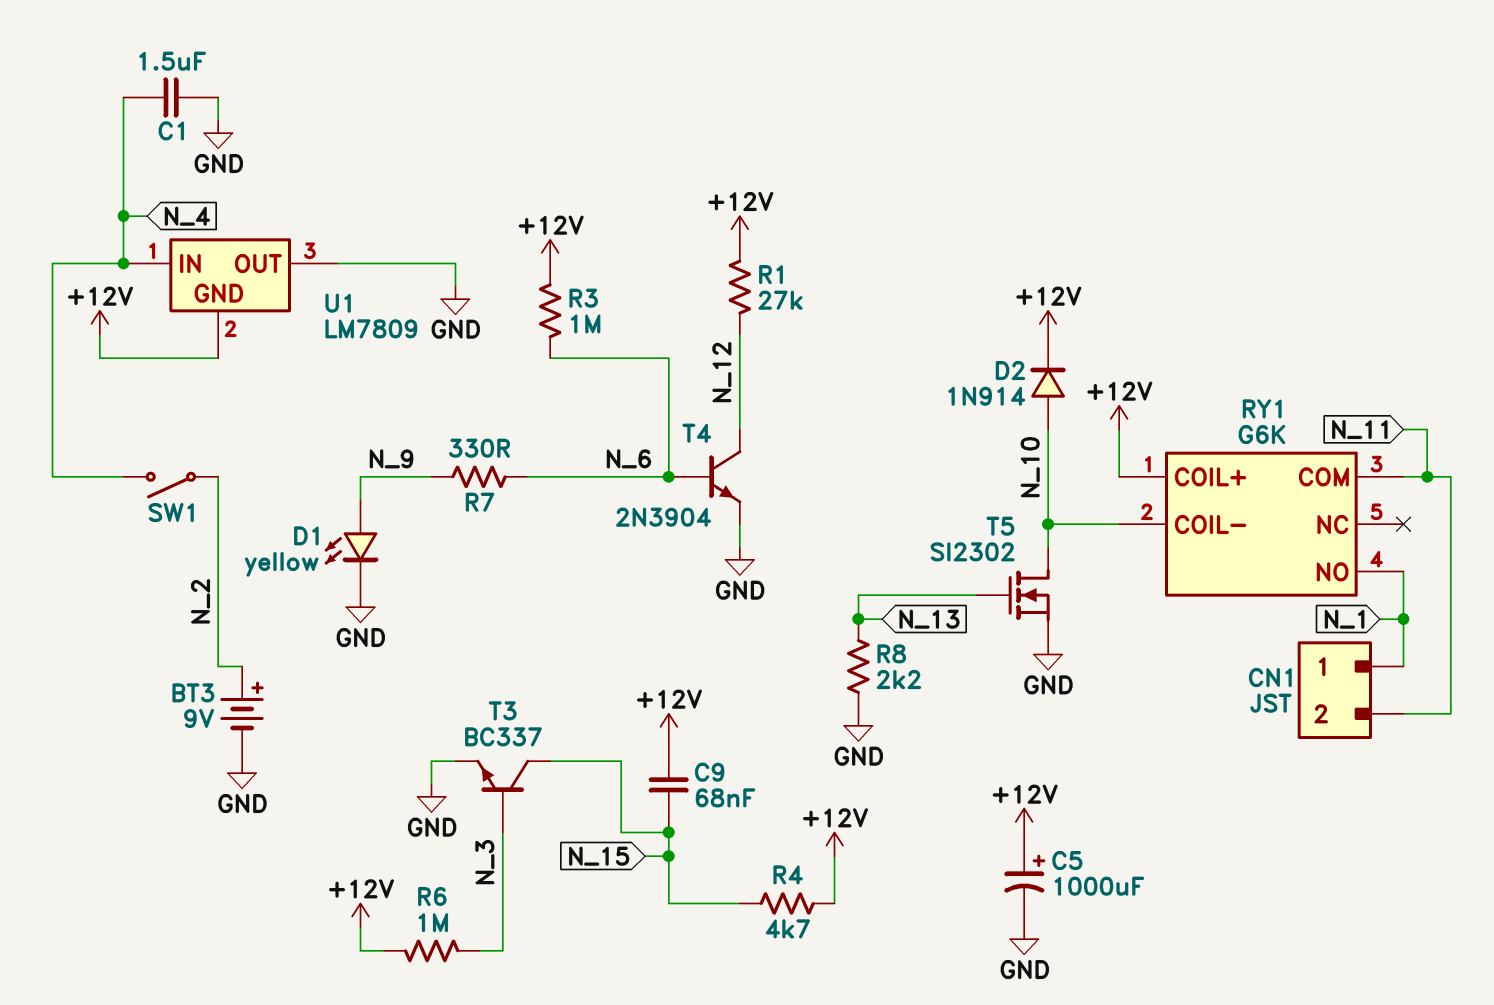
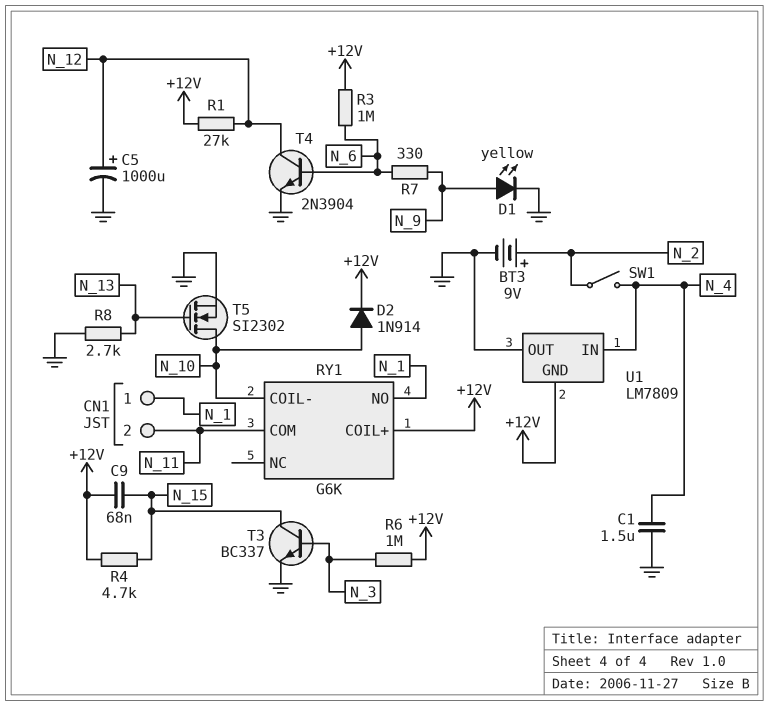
C5: 1000uF (plus +12V, minus GND) -> 1000uF (plus N_12, minus GND)
R8: 2.2k (GND, N_13) -> 2.7k (GND, N_13)

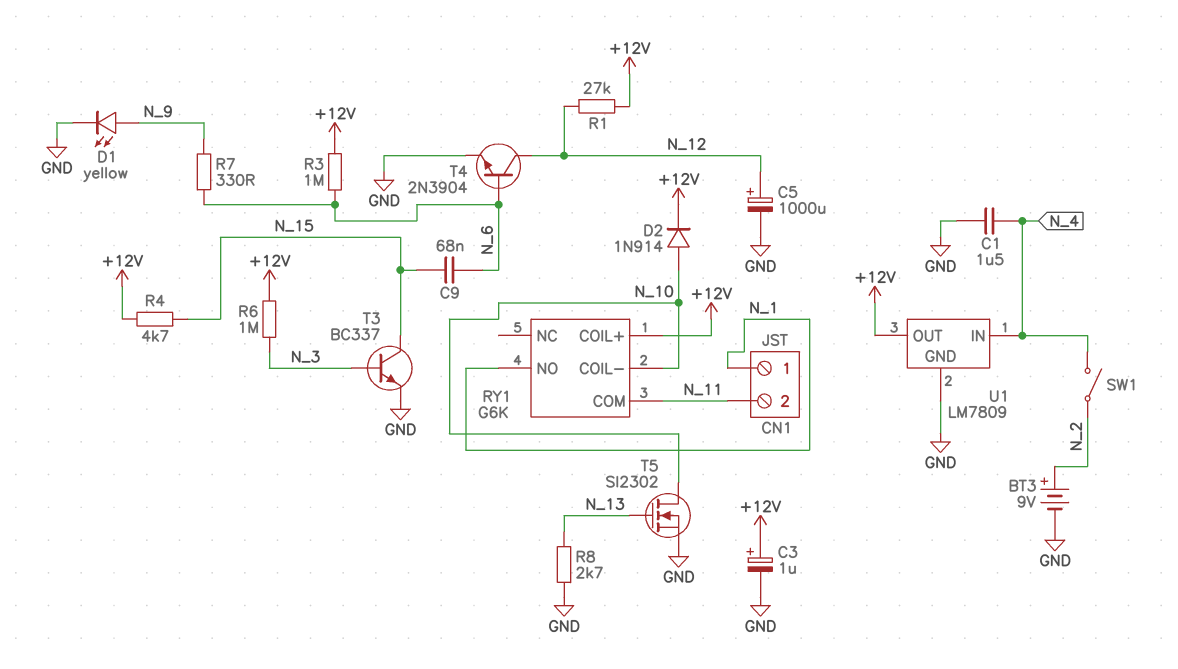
C3: none -> 1uF (plus +12V, minus GND)
C9: 68nF (+12V, N_15) -> 68nF (N_6, N_15)
U1 pin GND: +12V -> GND
U1 pin OUT: GND -> +12V

